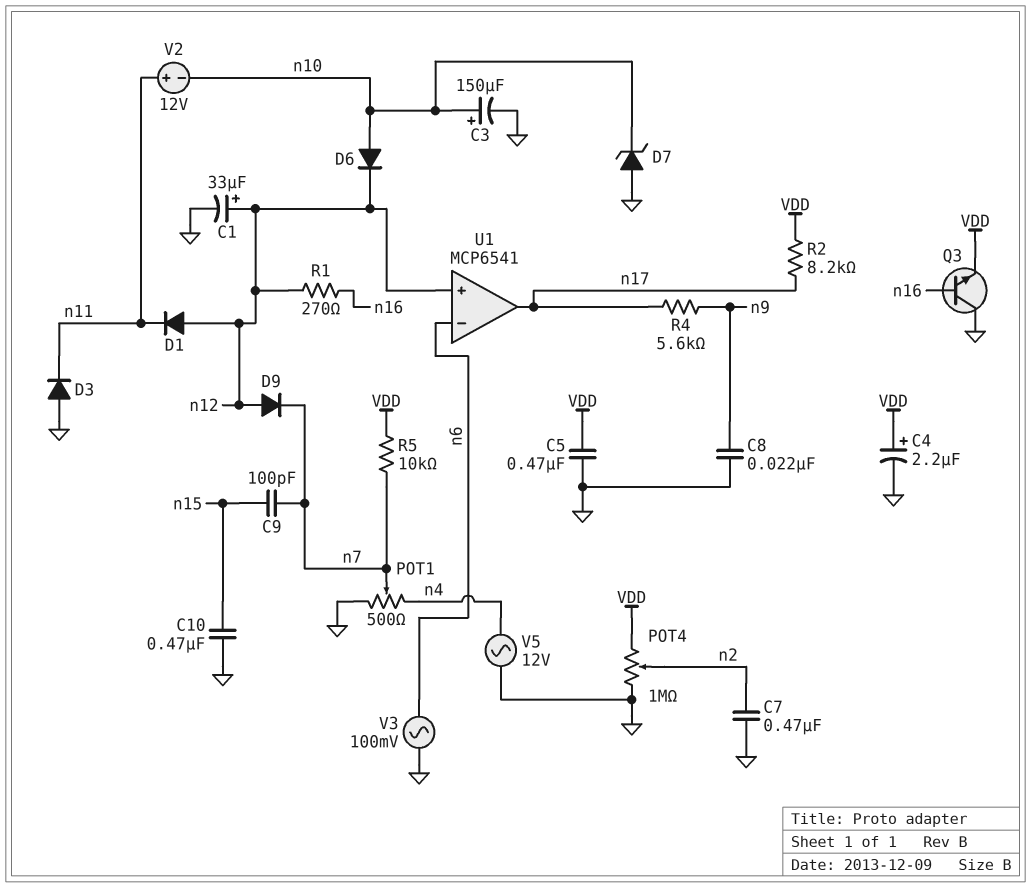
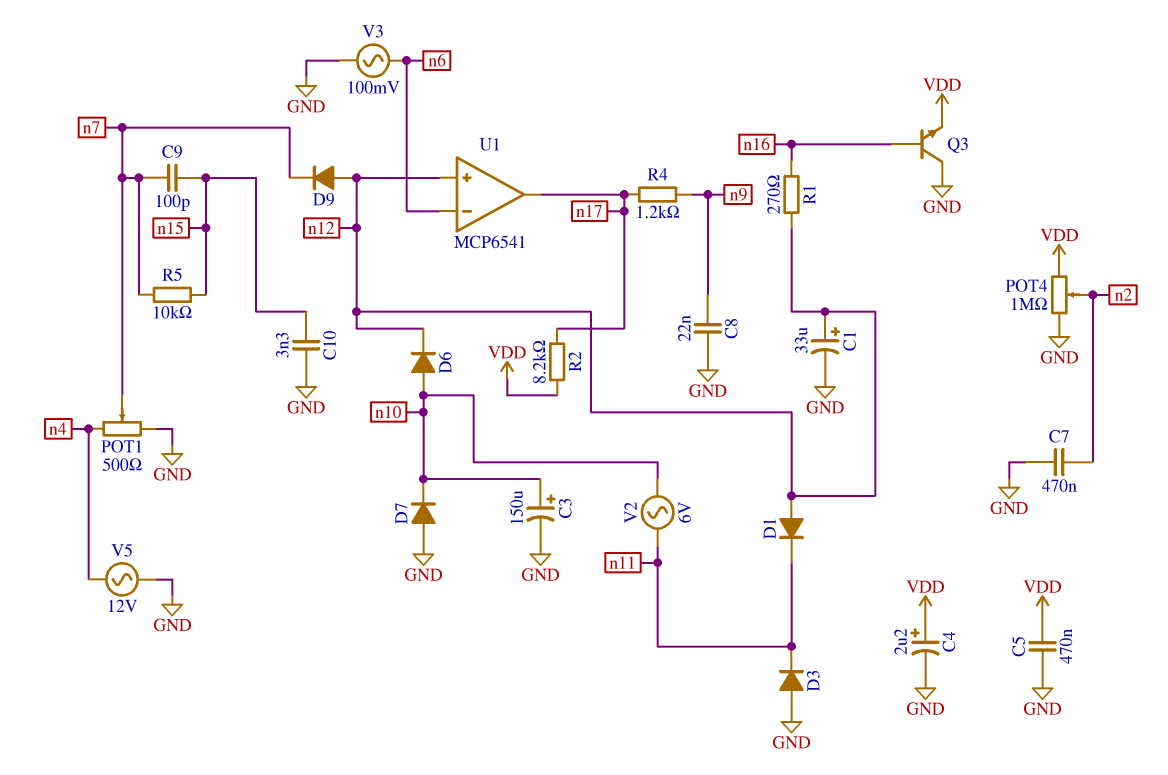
C10: 470nF (GND, n15) -> 3.3nF (GND, n15)
D7: zener (A GND, K n10) -> diode (A GND, K n10)
R4: 5.6k (n9, n17) -> 1.2k (n9, n17)
R5: 10k (VDD, n7) -> 10k (n7, n15)
V2: 12V (plus n11, minus n10) -> AC 6V (n10, n11)

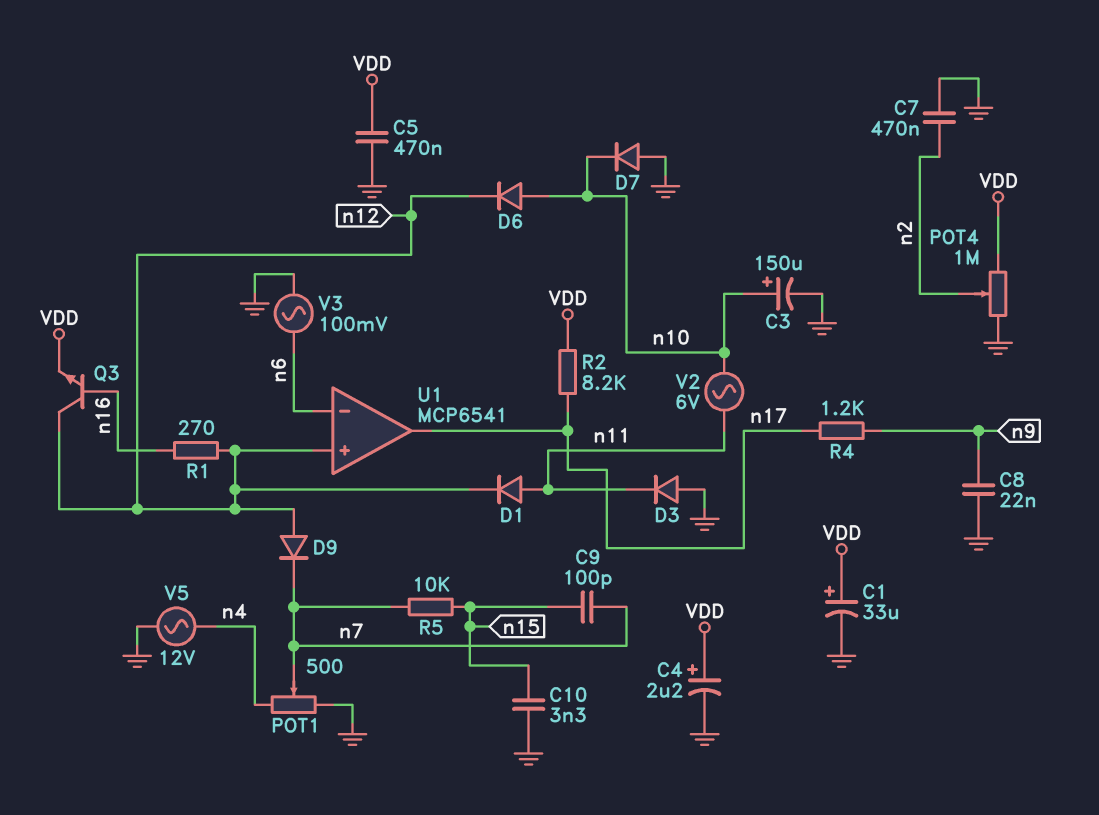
C1: 33uF (plus n12, minus GND) -> 33uF (plus VDD, minus GND)
D1: diode (A n12, K n11) -> diode (A n11, K n12)
Q3: NPN (B n16, C GND, E VDD) -> NPN (B n16, C n12, E VDD)

